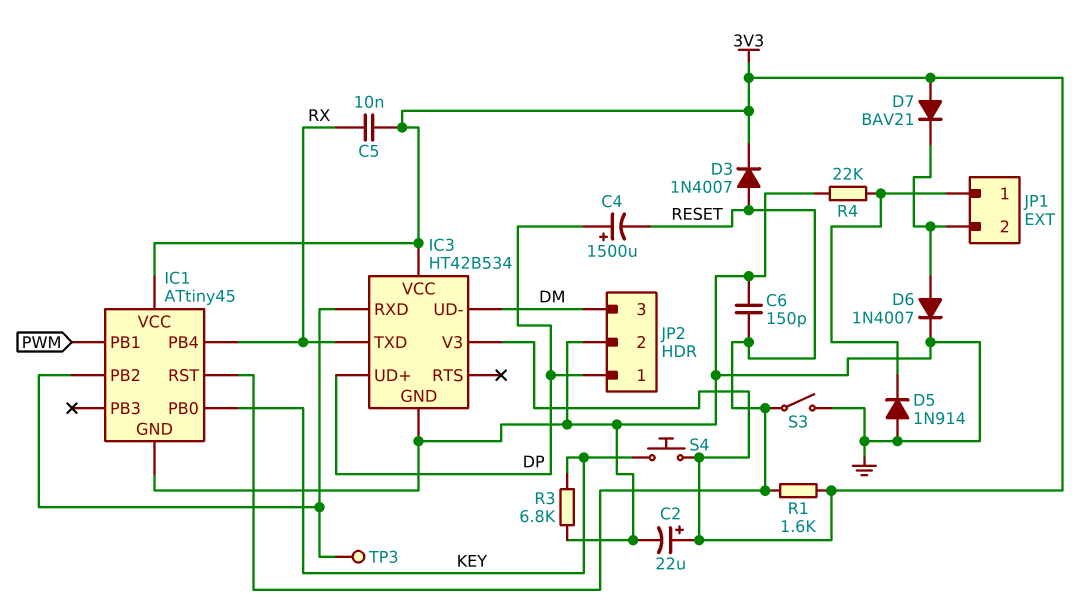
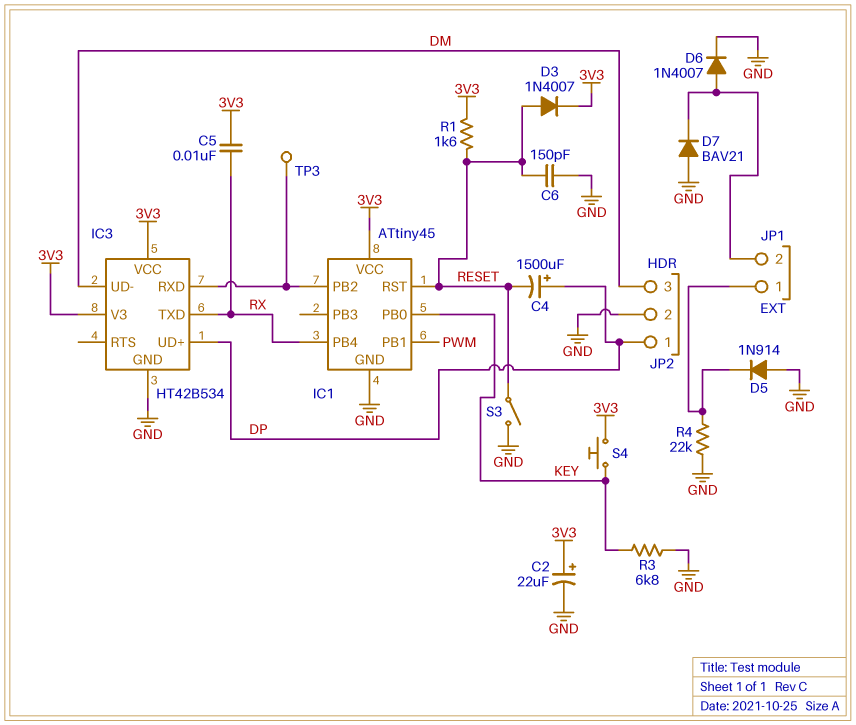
D7: diode BAV21 (A 3V3, K JP1/2) -> diode BAV21 (A GND, K JP1/2)

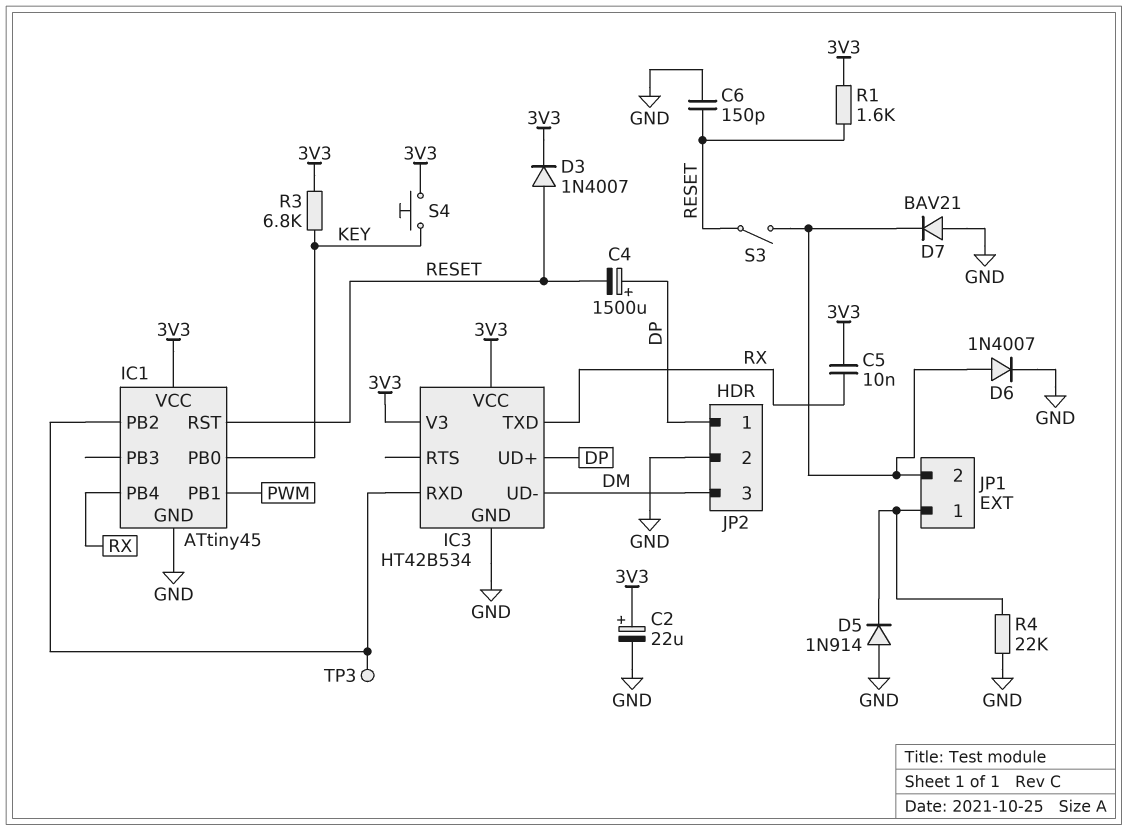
R3: 6.8k (GND, KEY) -> 6.8k (3V3, KEY)
S3: switch (GND, RESET) -> switch (JP1/2, RESET)

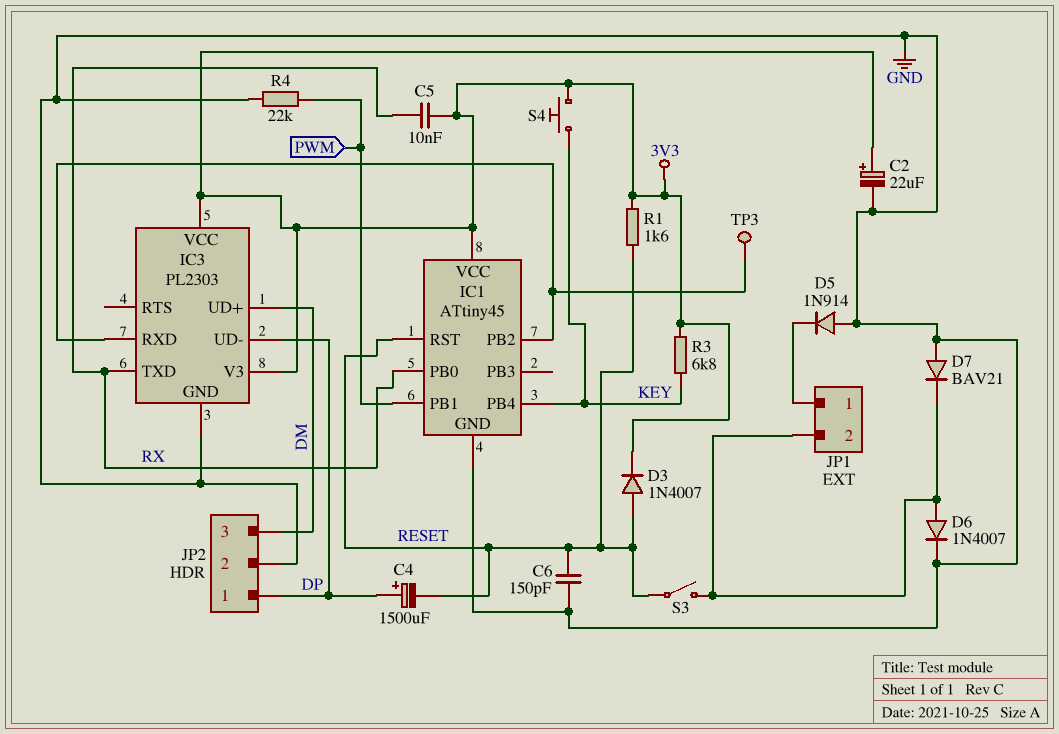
IC1 pin PB0: KEY -> RX
IC1 pin PB4: RX -> KEY
IC3: HT42B534 -> PL2303
IC3 pin UD+: DP -> DM
IC3 pin UD-: DM -> DP
R4: 22k (GND, JP1/1) -> 22k (GND, PWM)

